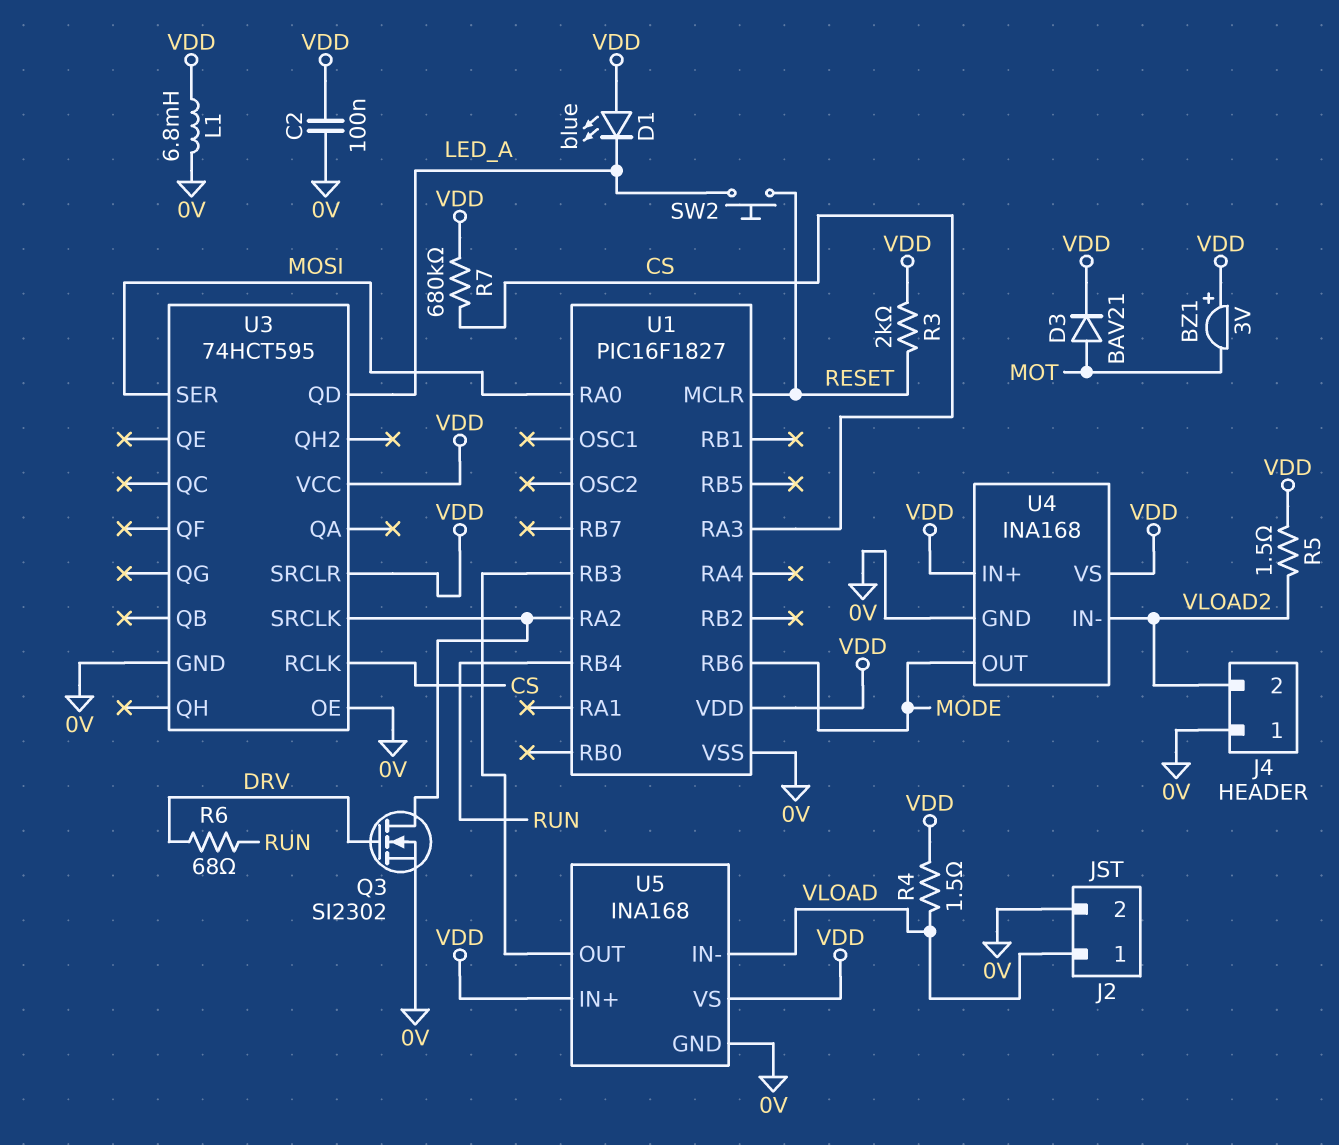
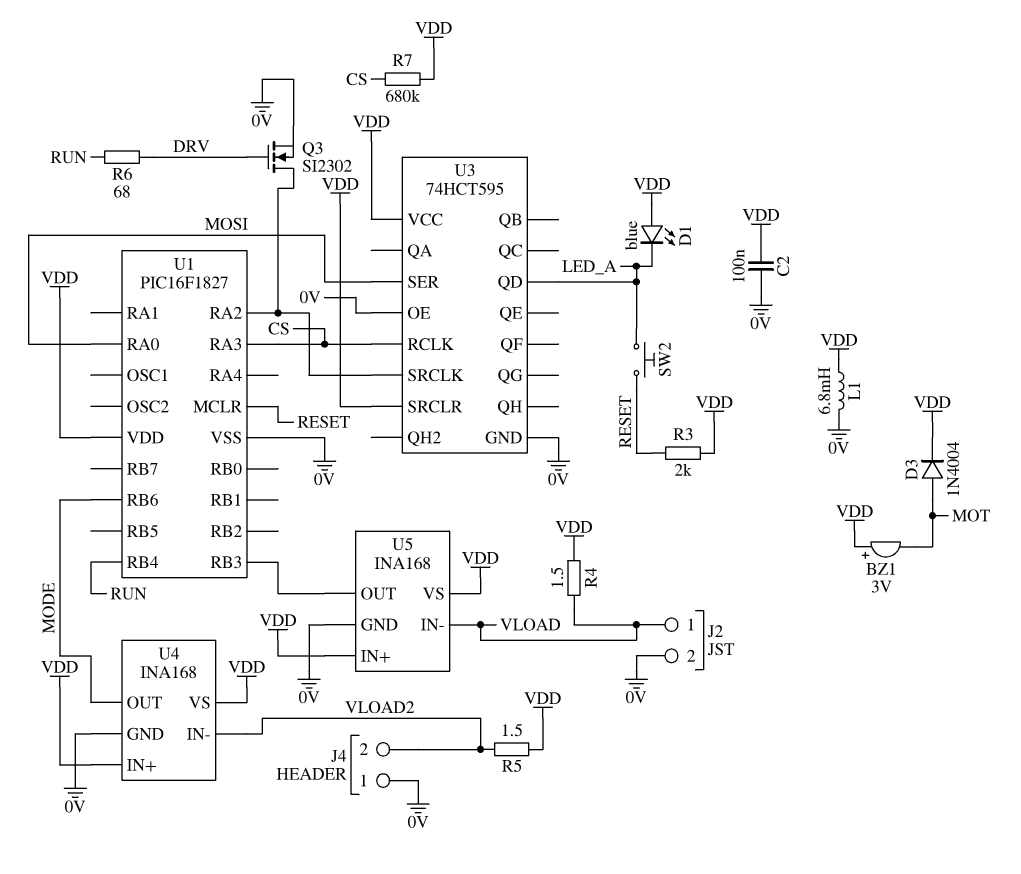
D3: diode BAV21 (A MOT, K VDD) -> diode 1N4004 (A MOT, K VDD)

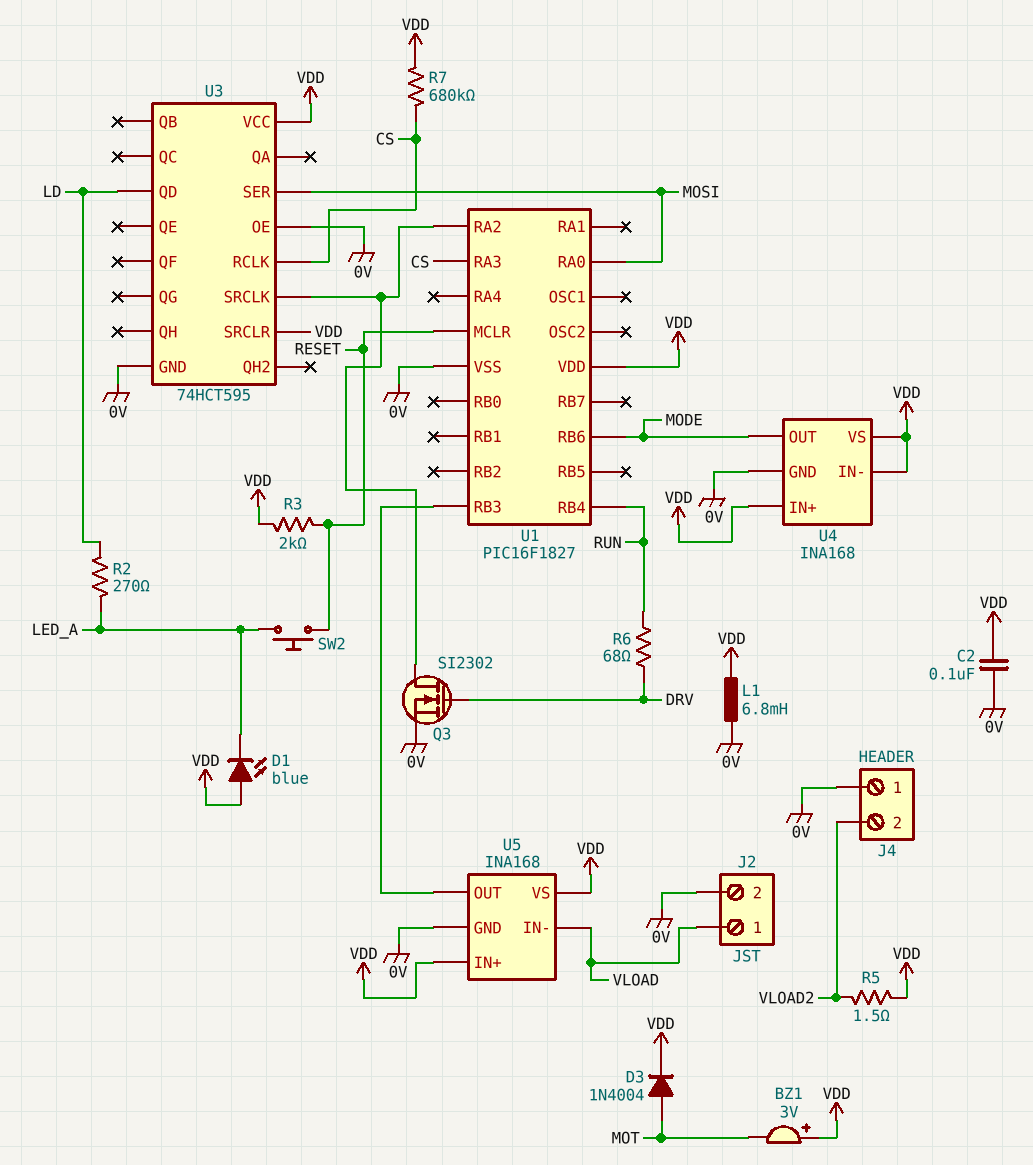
R2: none -> 270 (LD, LED_A)
R4: 1.5 (VDD, VLOAD) -> none
U3 pin QD: LED_A -> LD
U4 pin IN-: VLOAD2 -> VDD

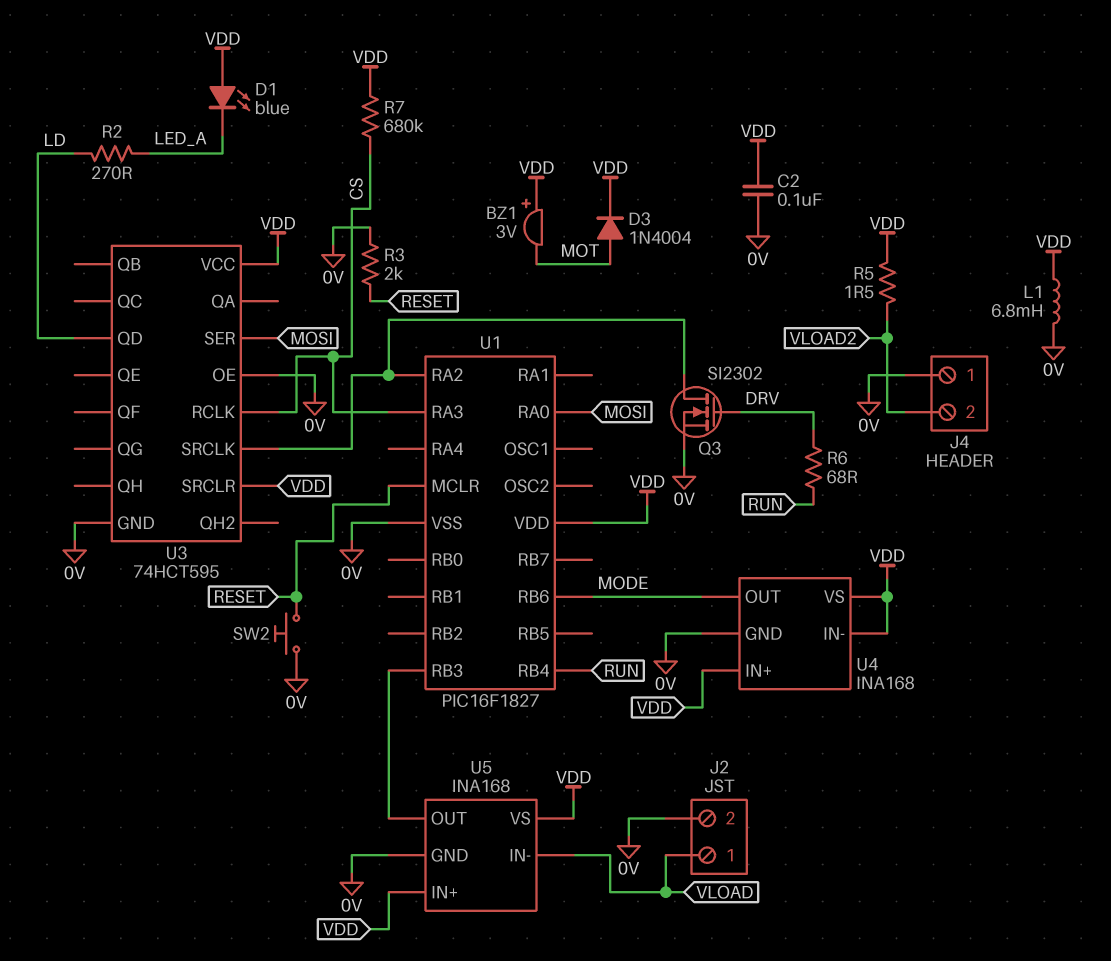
R3: 2k (RESET, VDD) -> 2k (0V, RESET)
SW2: button (LED_A, RESET) -> button (0V, RESET)

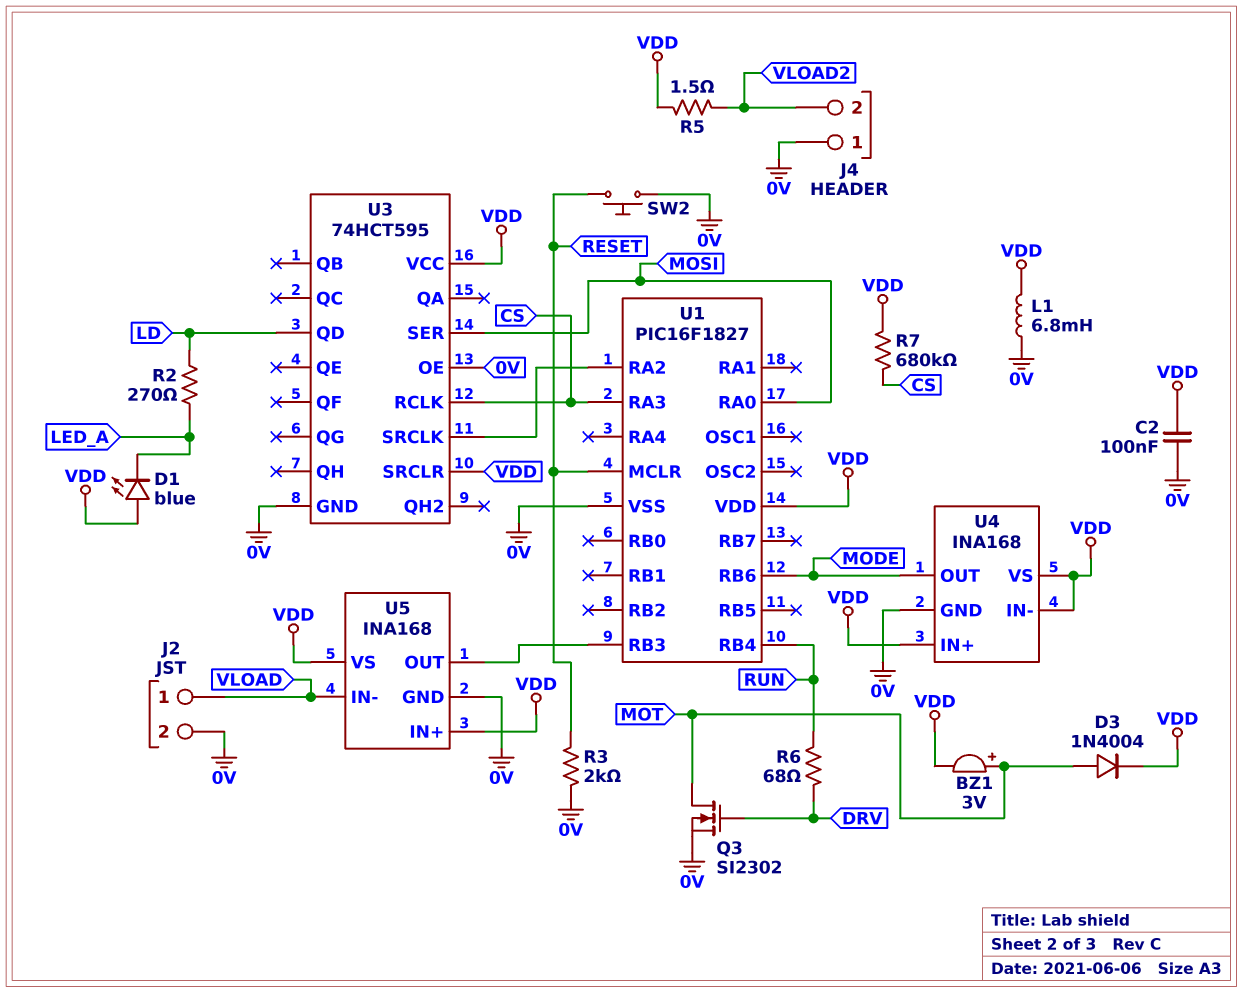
BZ1: buzzer 3V (plus VDD, minus MOT) -> buzzer 3V (plus MOT, minus VDD)
Q3: NMOS SI2302 (G DRV, D U1/RA2, S 0V) -> NMOS SI2302 (G DRV, D MOT, S 0V)

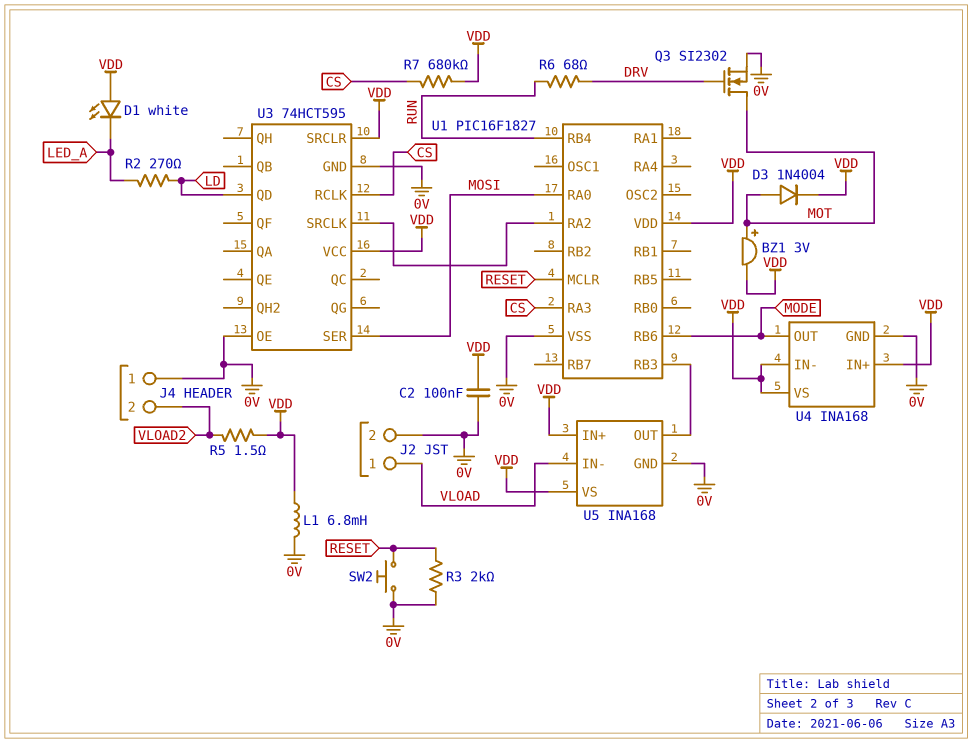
D1: LED blue (A VDD, K LED_A) -> LED white (A VDD, K LED_A)

